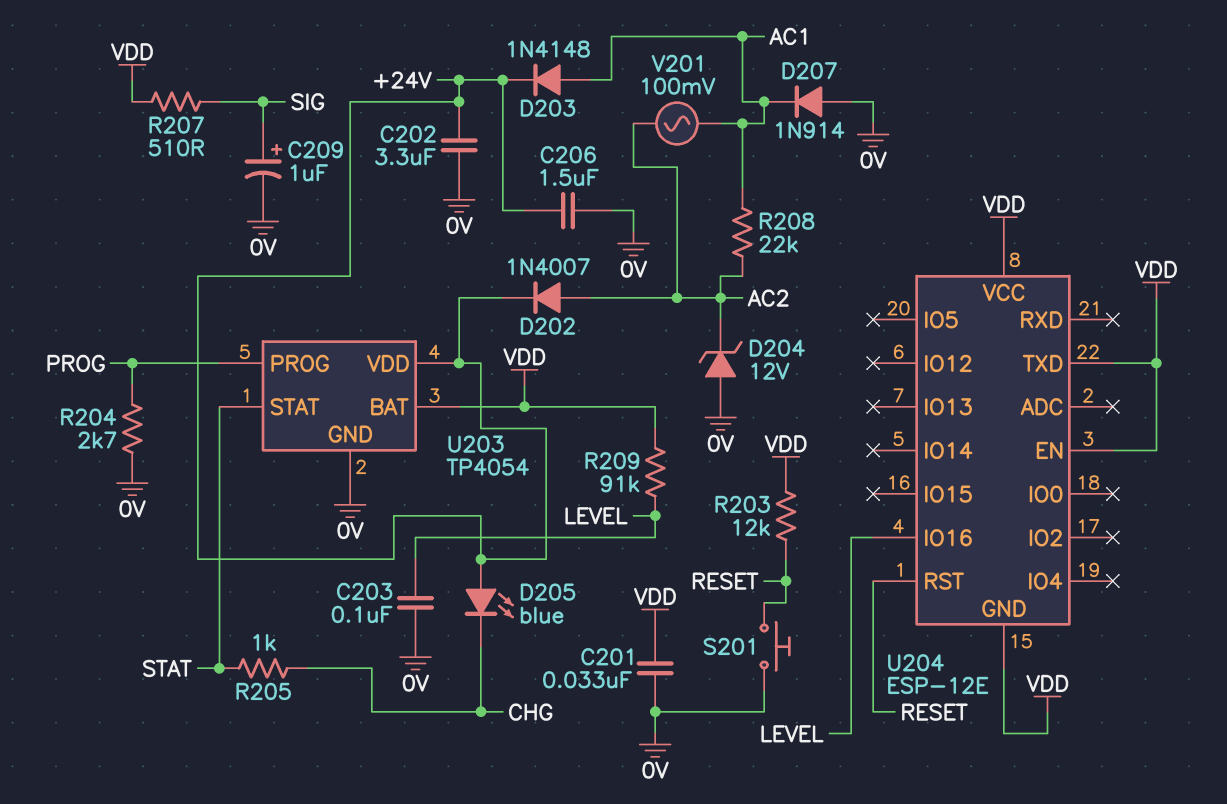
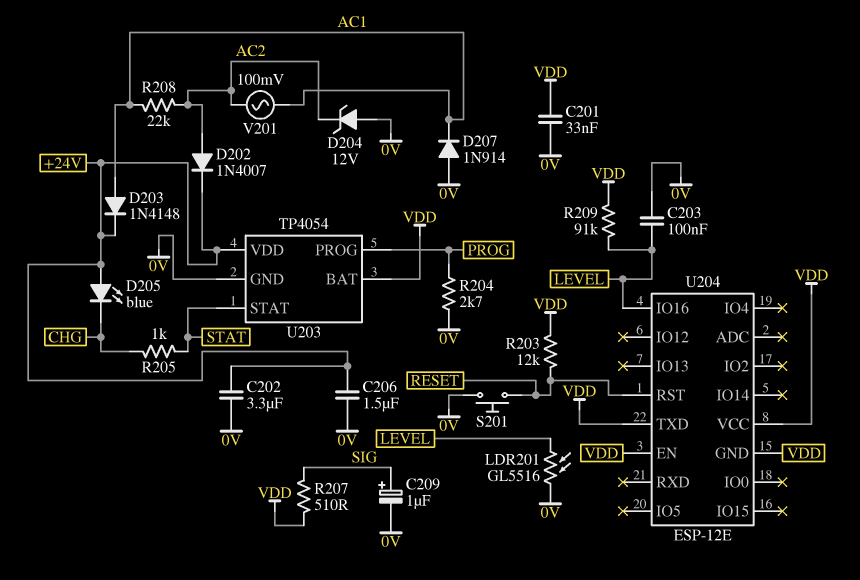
LDR201: none -> GL5516 (0V, LEVEL)

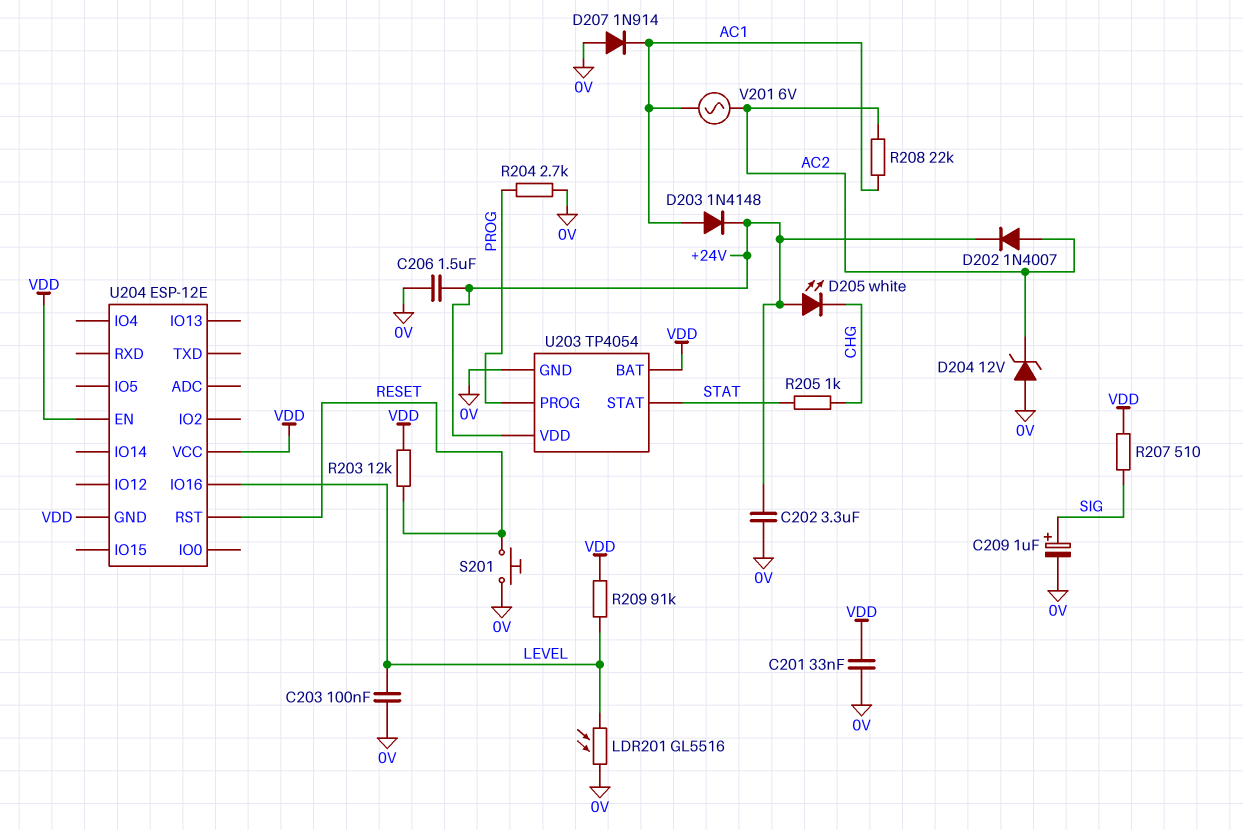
D205: LED blue (A +24V, K CHG) -> LED white (A +24V, K CHG)
U204 pin TXD: VDD -> none
V201: AC 100mV (AC1, AC2) -> AC 6V (AC1, AC2)

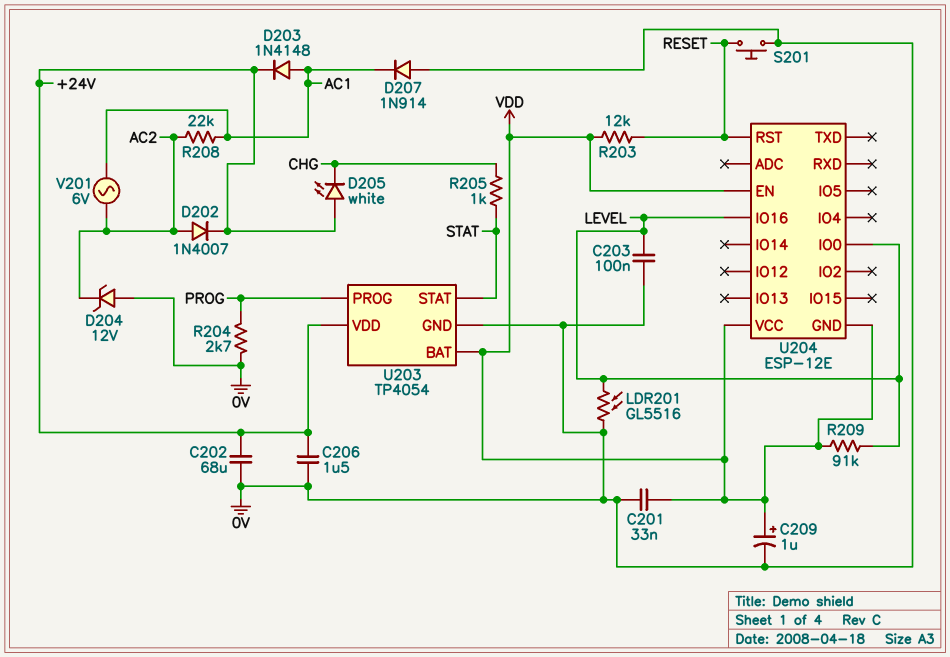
C202: 3.3uF (+24V, 0V) -> 68uF (+24V, 0V)
C209: 1uF (plus SIG, minus 0V) -> 1uF (plus VDD, minus 0V)
R207: 510 (SIG, VDD) -> none
U204 pin IO0: none -> LEVEL

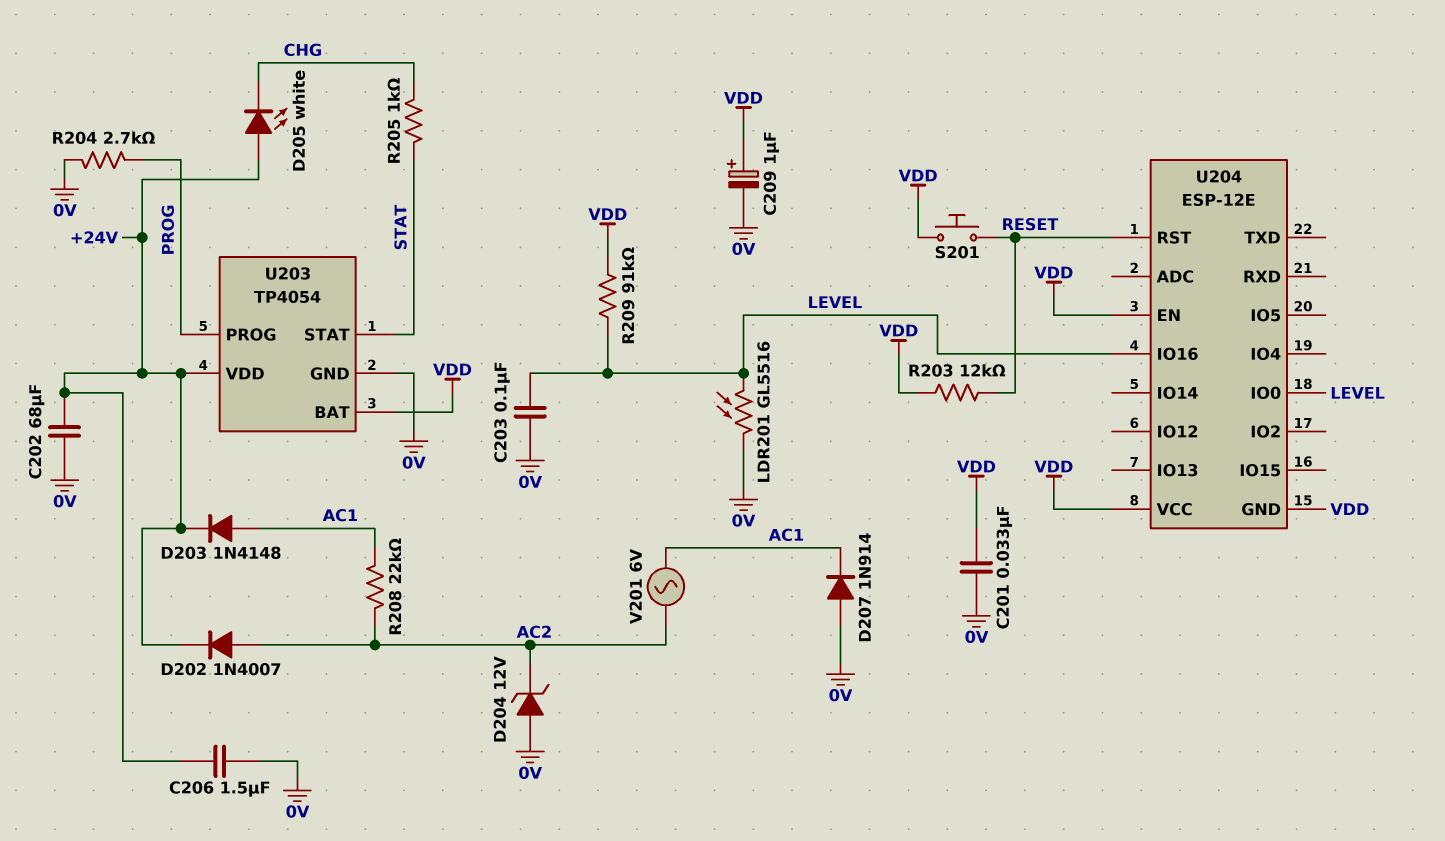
S201: button (0V, RESET) -> button (RESET, VDD)

